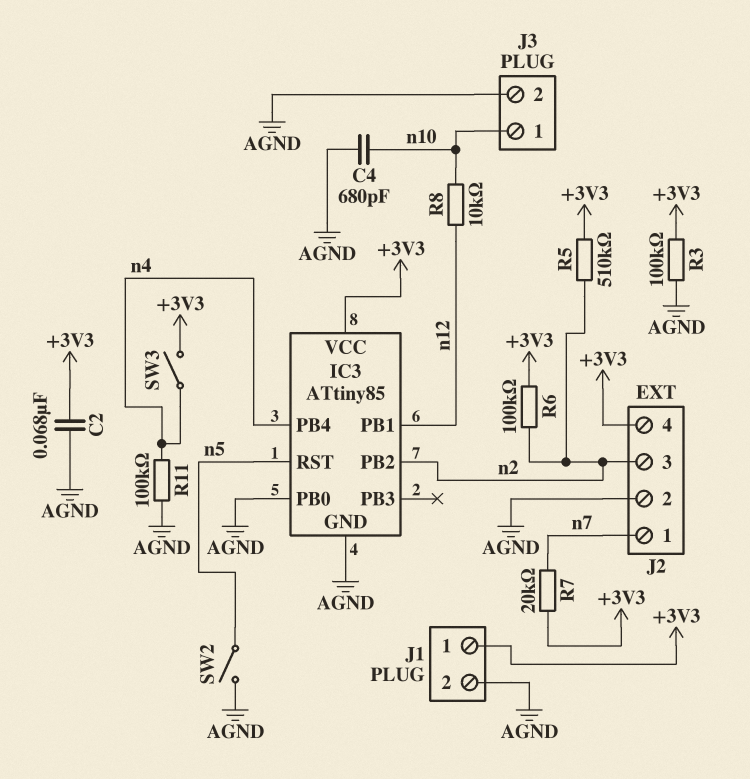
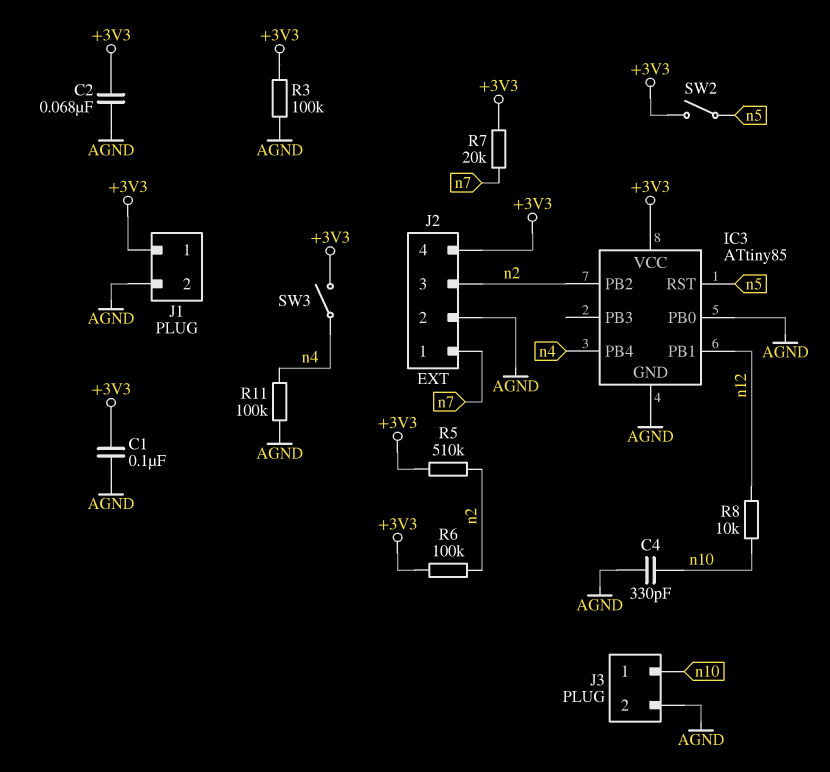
C1: none -> 100nF (+3V3, AGND)
C4: 680pF (AGND, n10) -> 330pF (AGND, n10)
SW2: switch (AGND, n5) -> switch (+3V3, n5)

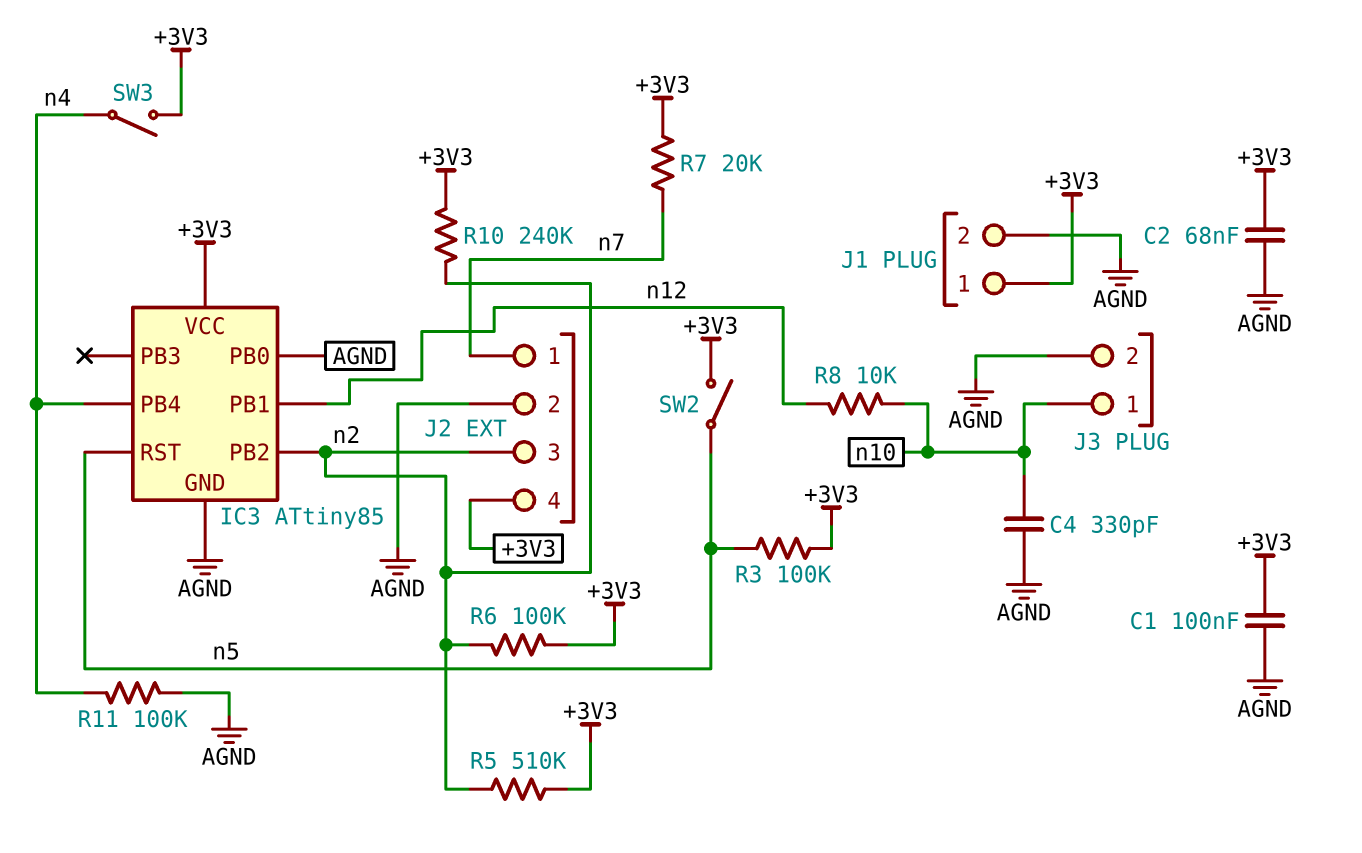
R3: 100k (+3V3, AGND) -> 100k (+3V3, n5)
R10: none -> 240k (+3V3, n2)

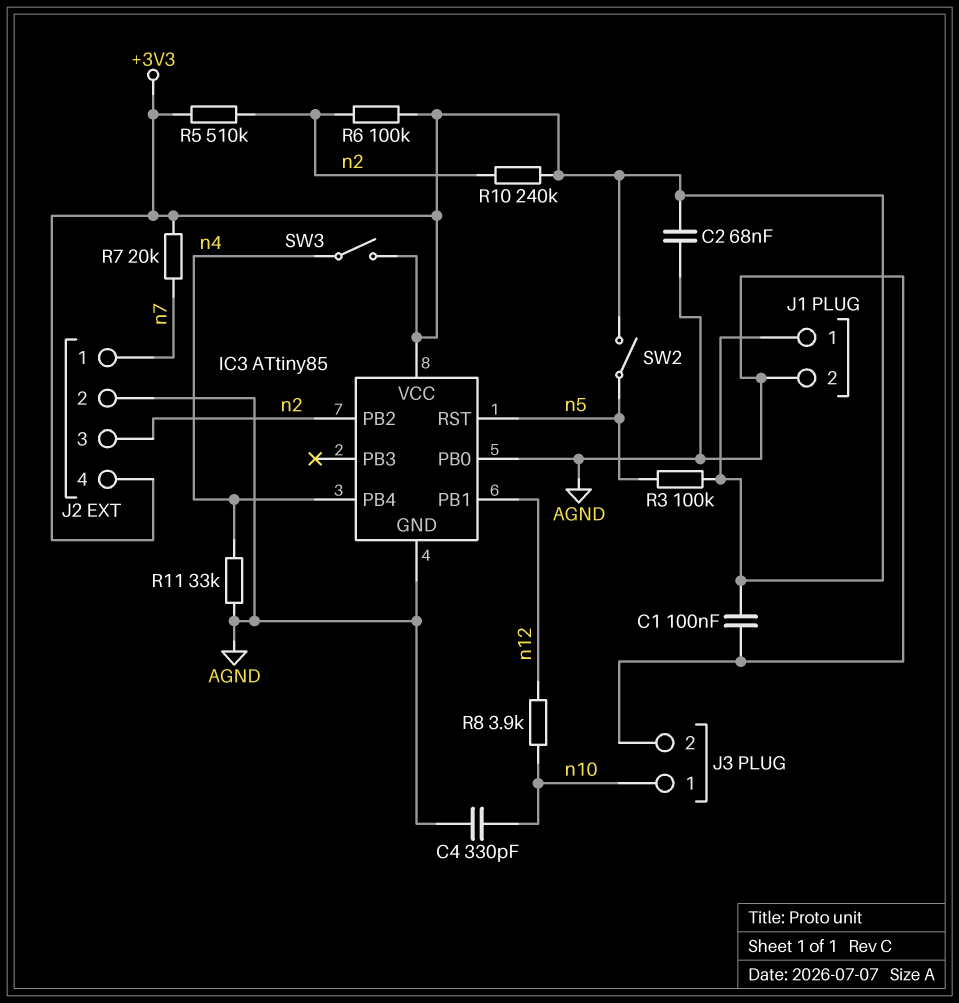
R8: 10k (n10, n12) -> 3.9k (n10, n12)
R11: 100k (AGND, n4) -> 33k (AGND, n4)

